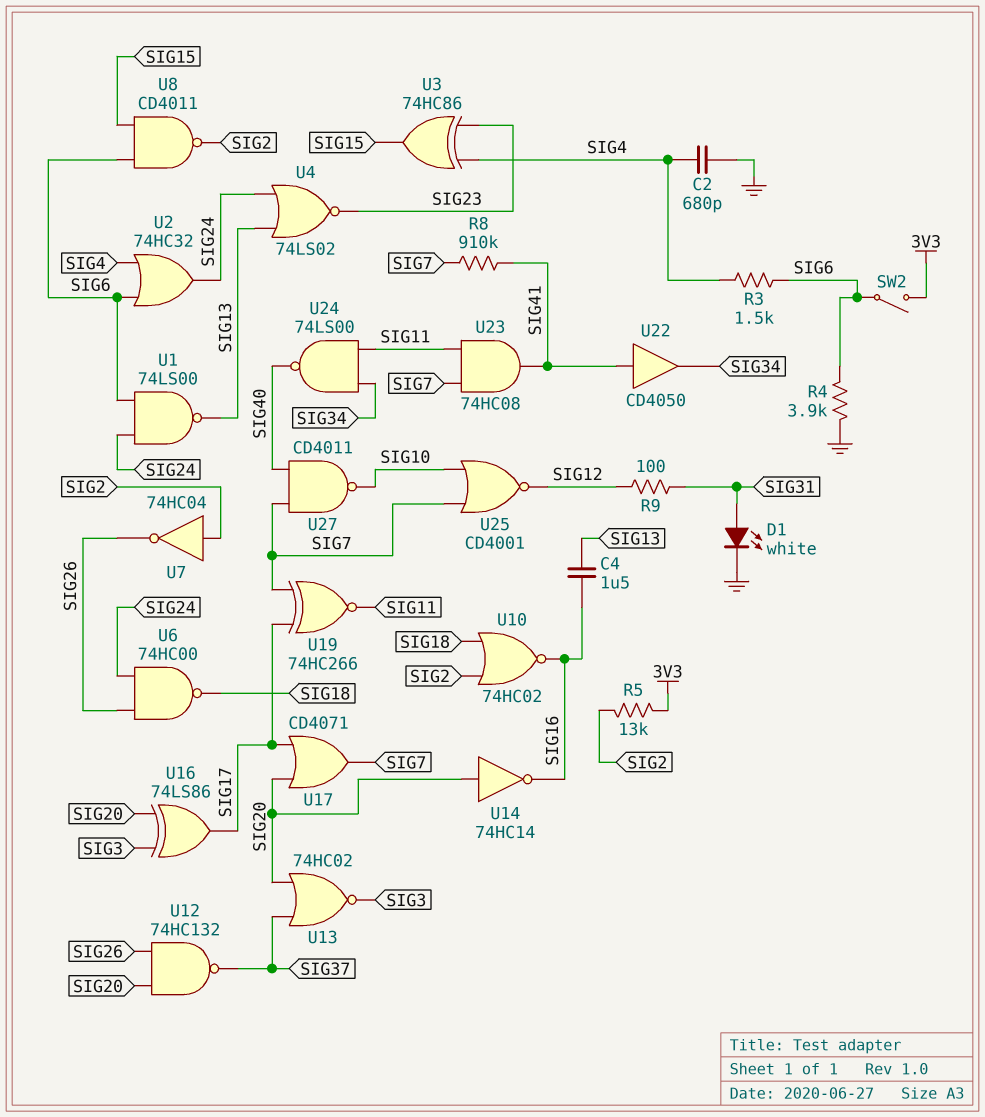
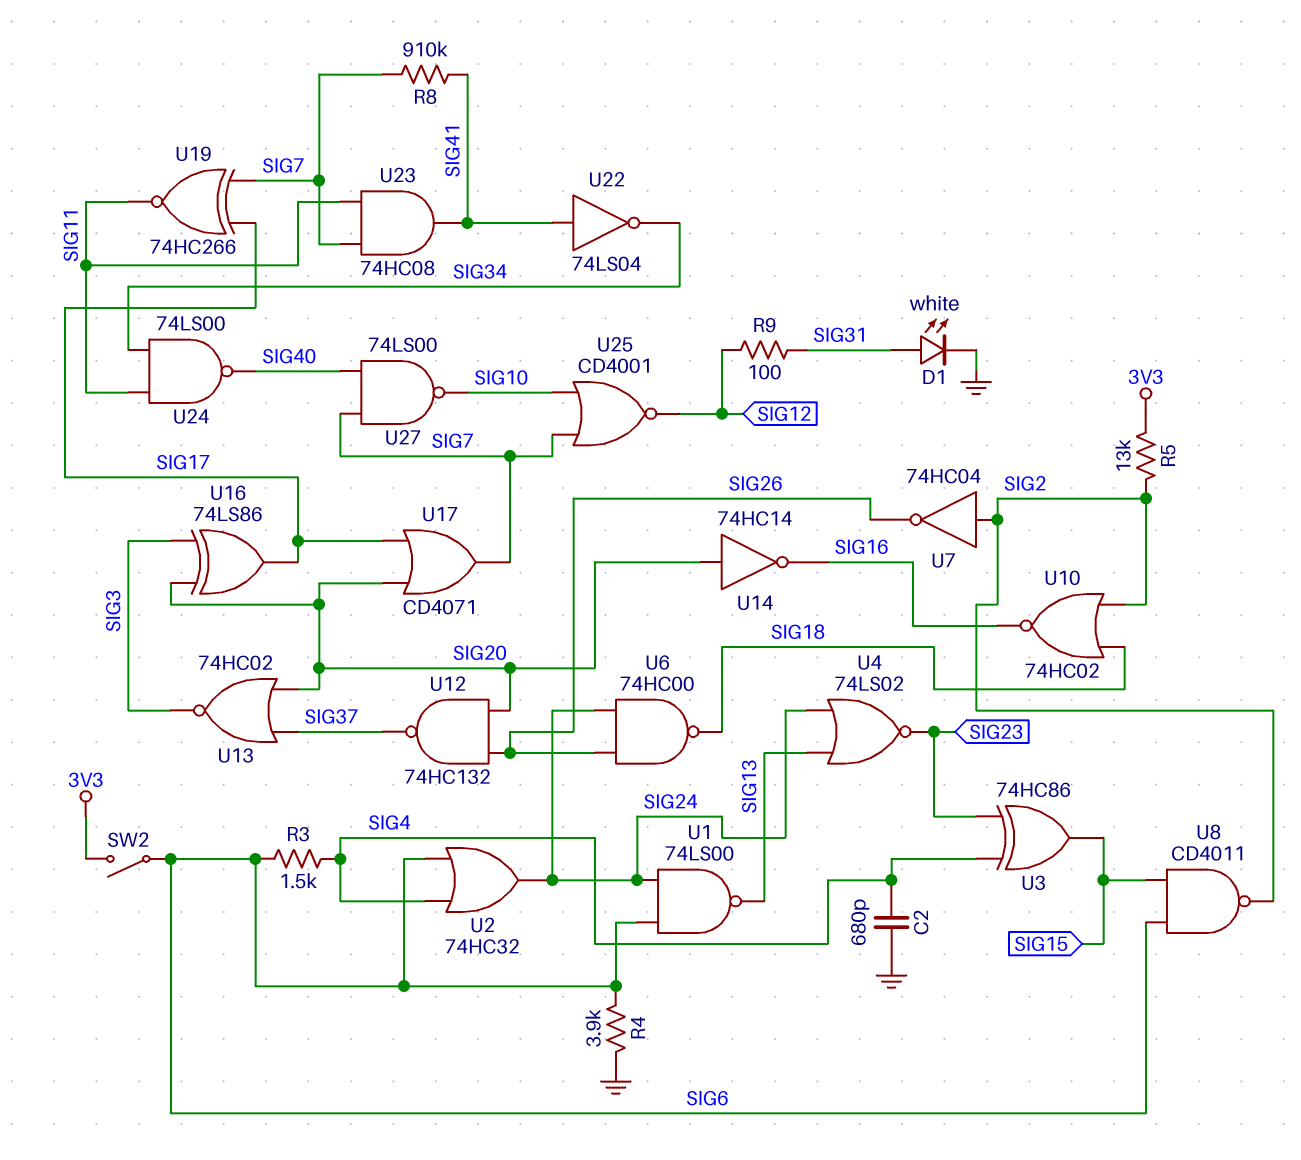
C4: 1.5uF (SIG13, SIG16) -> none
U22: buffer CD4050 (in SIG41, out SIG34) -> NOT 74LS04 (in SIG41, out SIG34)
U27: NAND CD4011 (in SIG7, in SIG40, out SIG10) -> NAND 74LS00 (in SIG7, in SIG40, out SIG10)

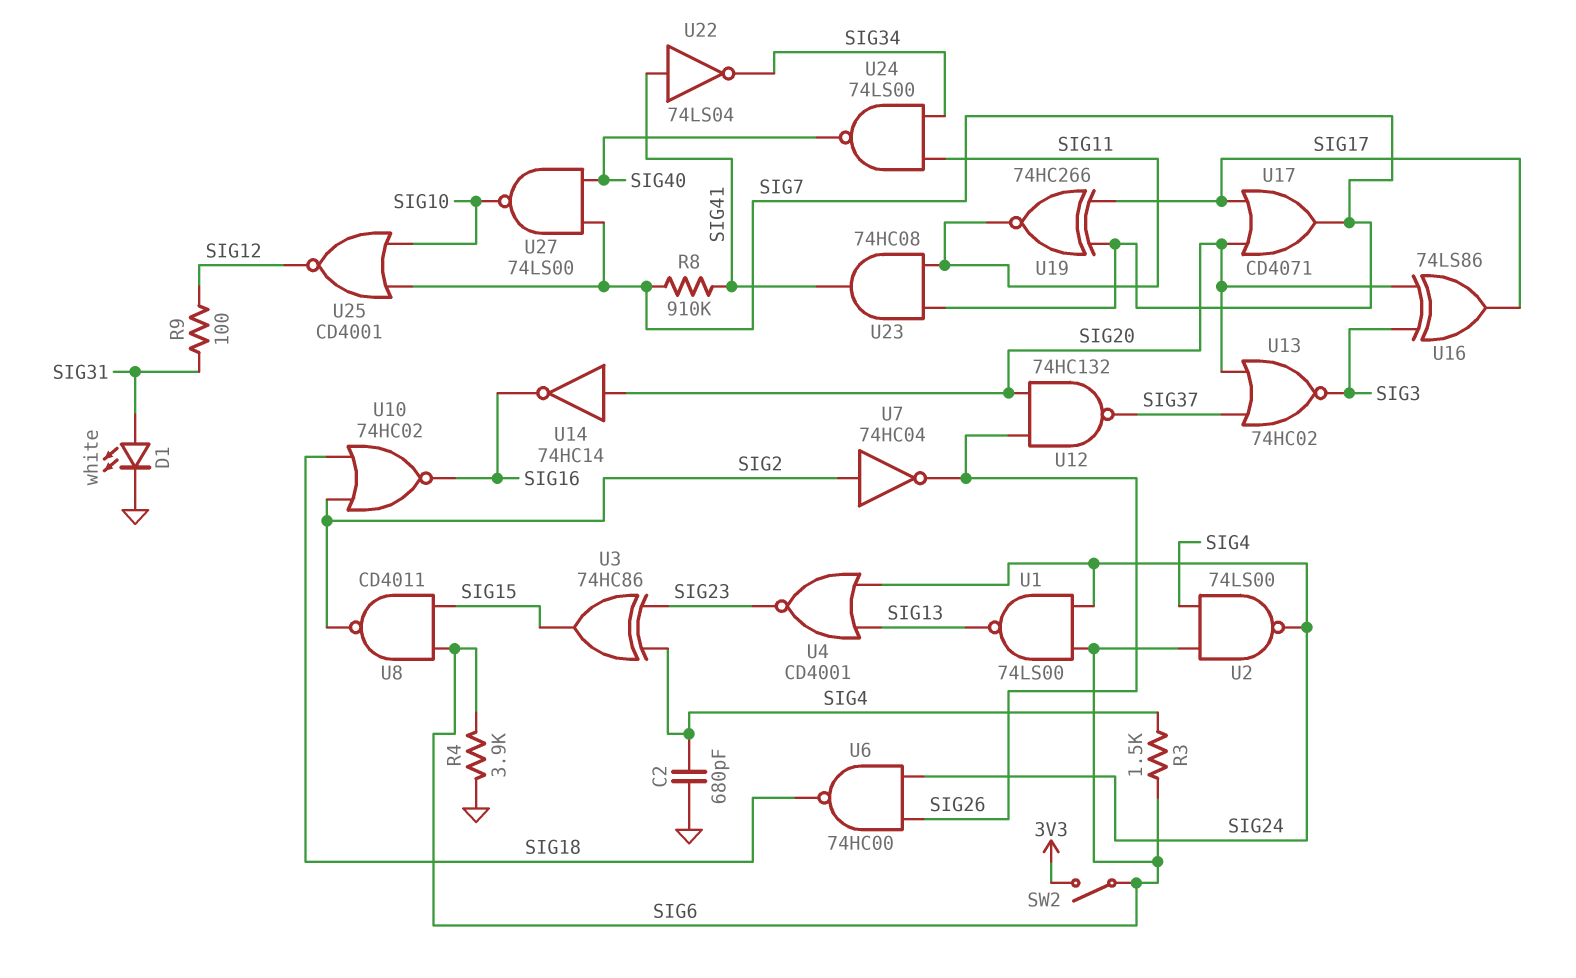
R5: 13k (3V3, SIG2) -> none
U2: OR 74HC32 (in SIG4, in SIG6, out SIG24) -> NAND 74LS00 (in SIG4, in SIG6, out SIG24)
U4: NOR 74LS02 (in SIG13, in SIG24, out SIG23) -> NOR CD4001 (in SIG13, in SIG24, out SIG23)

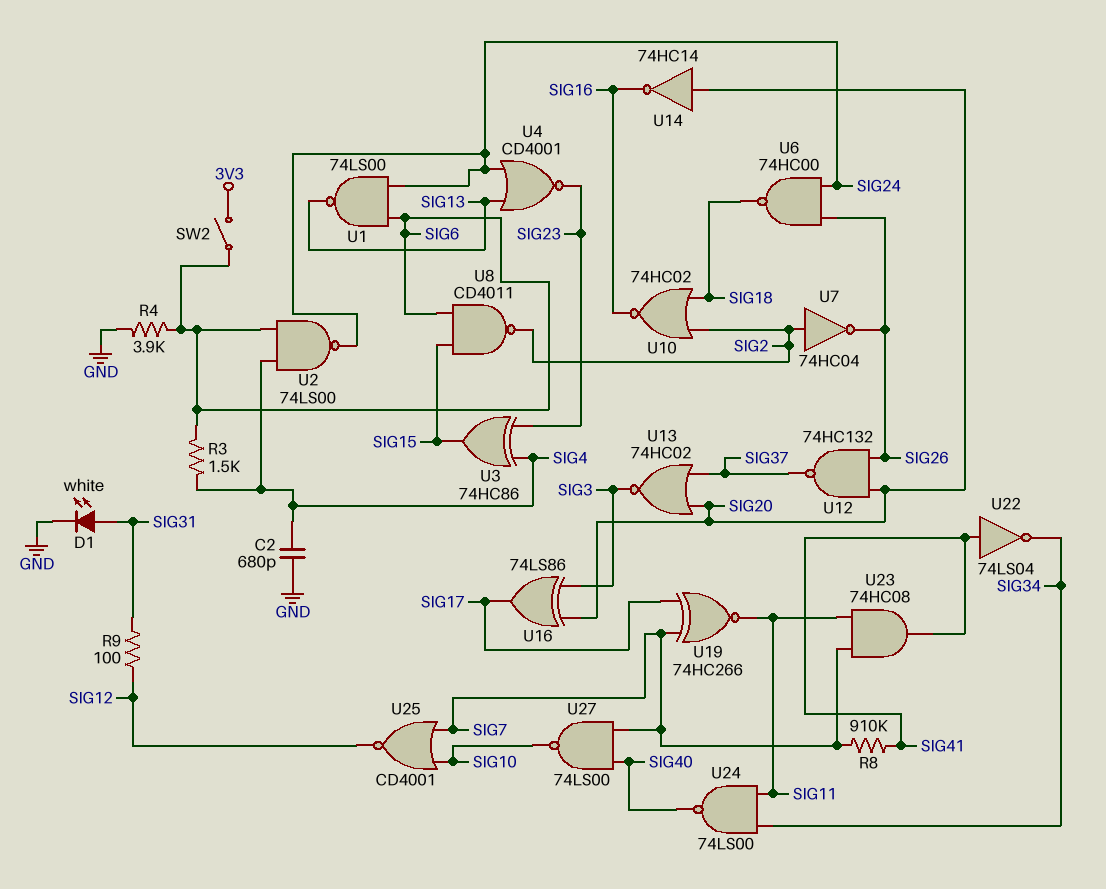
U17: OR CD4071 (in SIG17, in SIG20, out SIG7) -> none

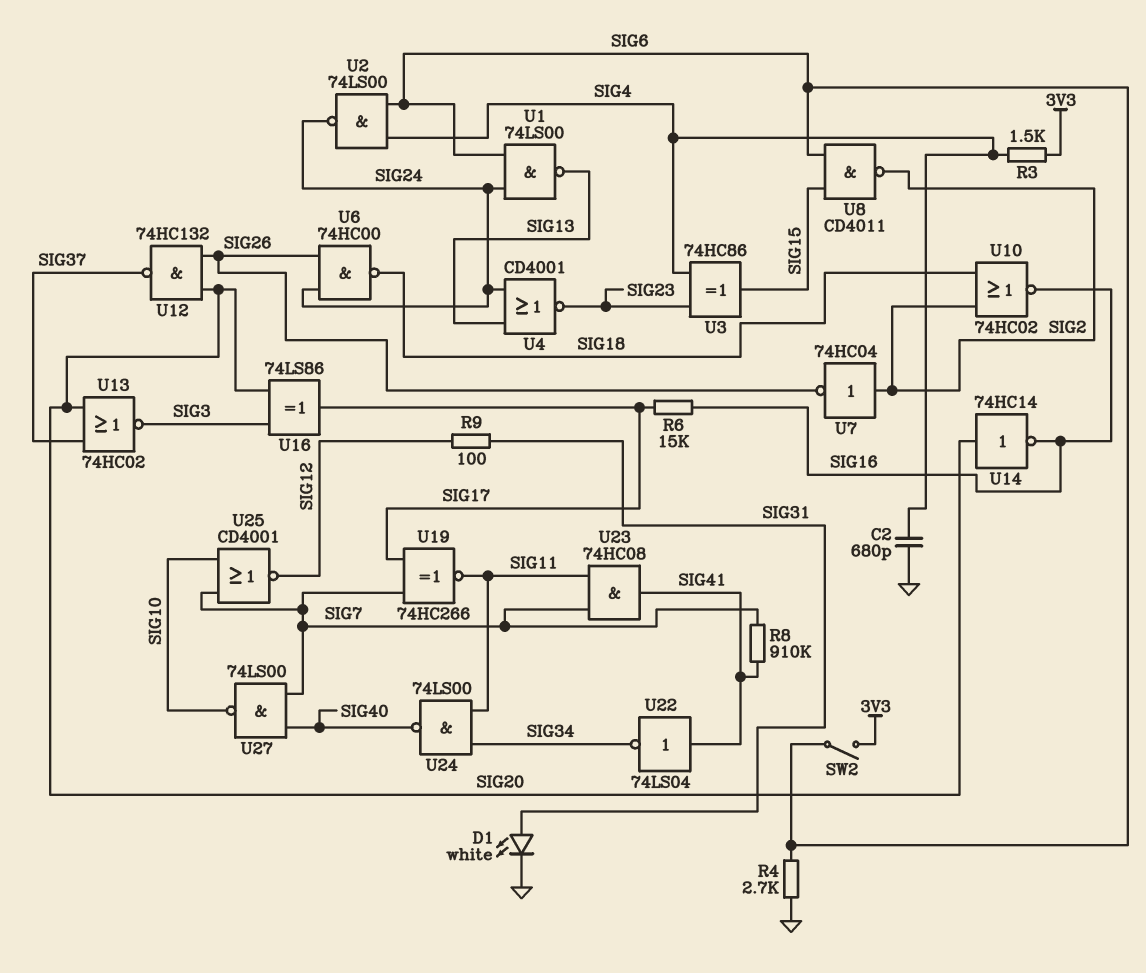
R3: 1.5k (SIG4, SIG6) -> 1.5k (3V3, SIG4)
R4: 3.9k (GND, SIG6) -> 2.7k (GND, SIG6)
R6: none -> 15k (SIG16, SIG17)

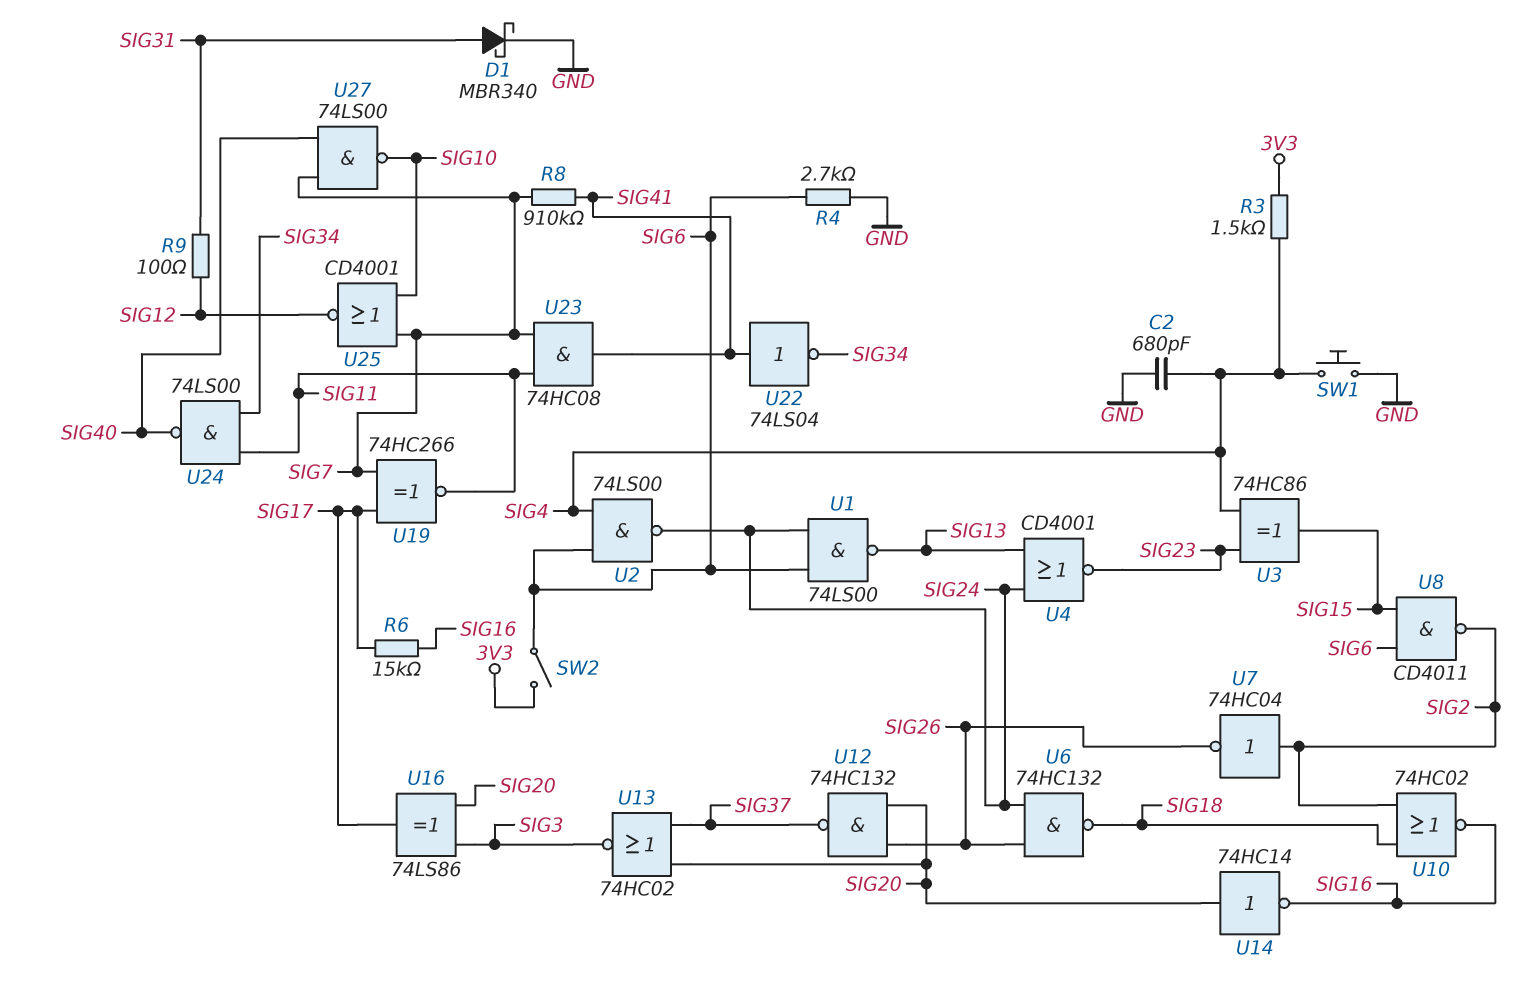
D1: LED white (A SIG31, K GND) -> schottky MBR340 (A SIG31, K GND)
SW1: none -> button (GND, SIG4)
U6: NAND 74HC00 (in SIG24, in SIG26, out SIG18) -> NAND 74HC132 (in SIG24, in SIG26, out SIG18)

